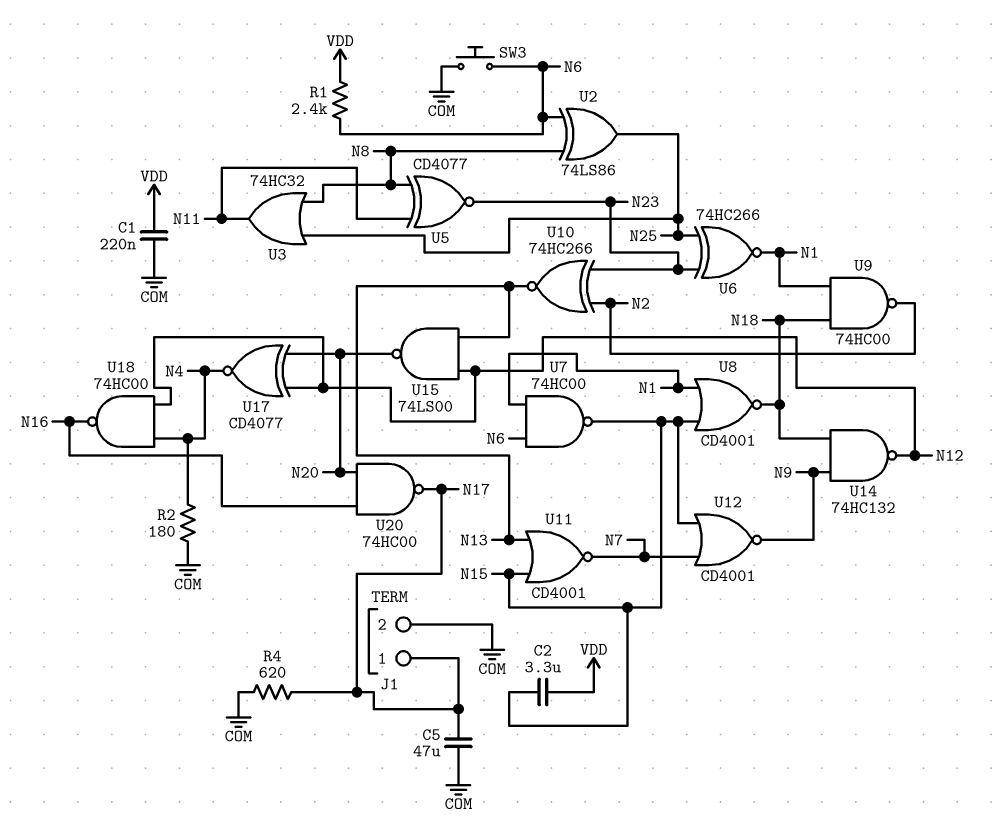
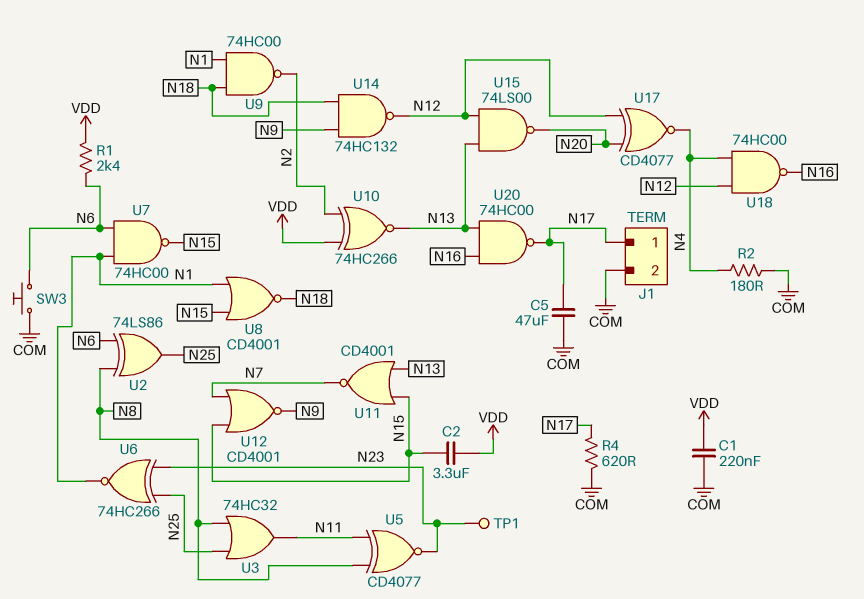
TP1: none -> test point (N23)
U10: XNOR 74HC266 (in N2, in N23, out N13) -> XNOR 74HC266 (in N2, in VDD, out N13)
U20: NAND 74HC00 (in N16, in N20, out N17) -> NAND 74HC00 (in N13, in N16, out N17)

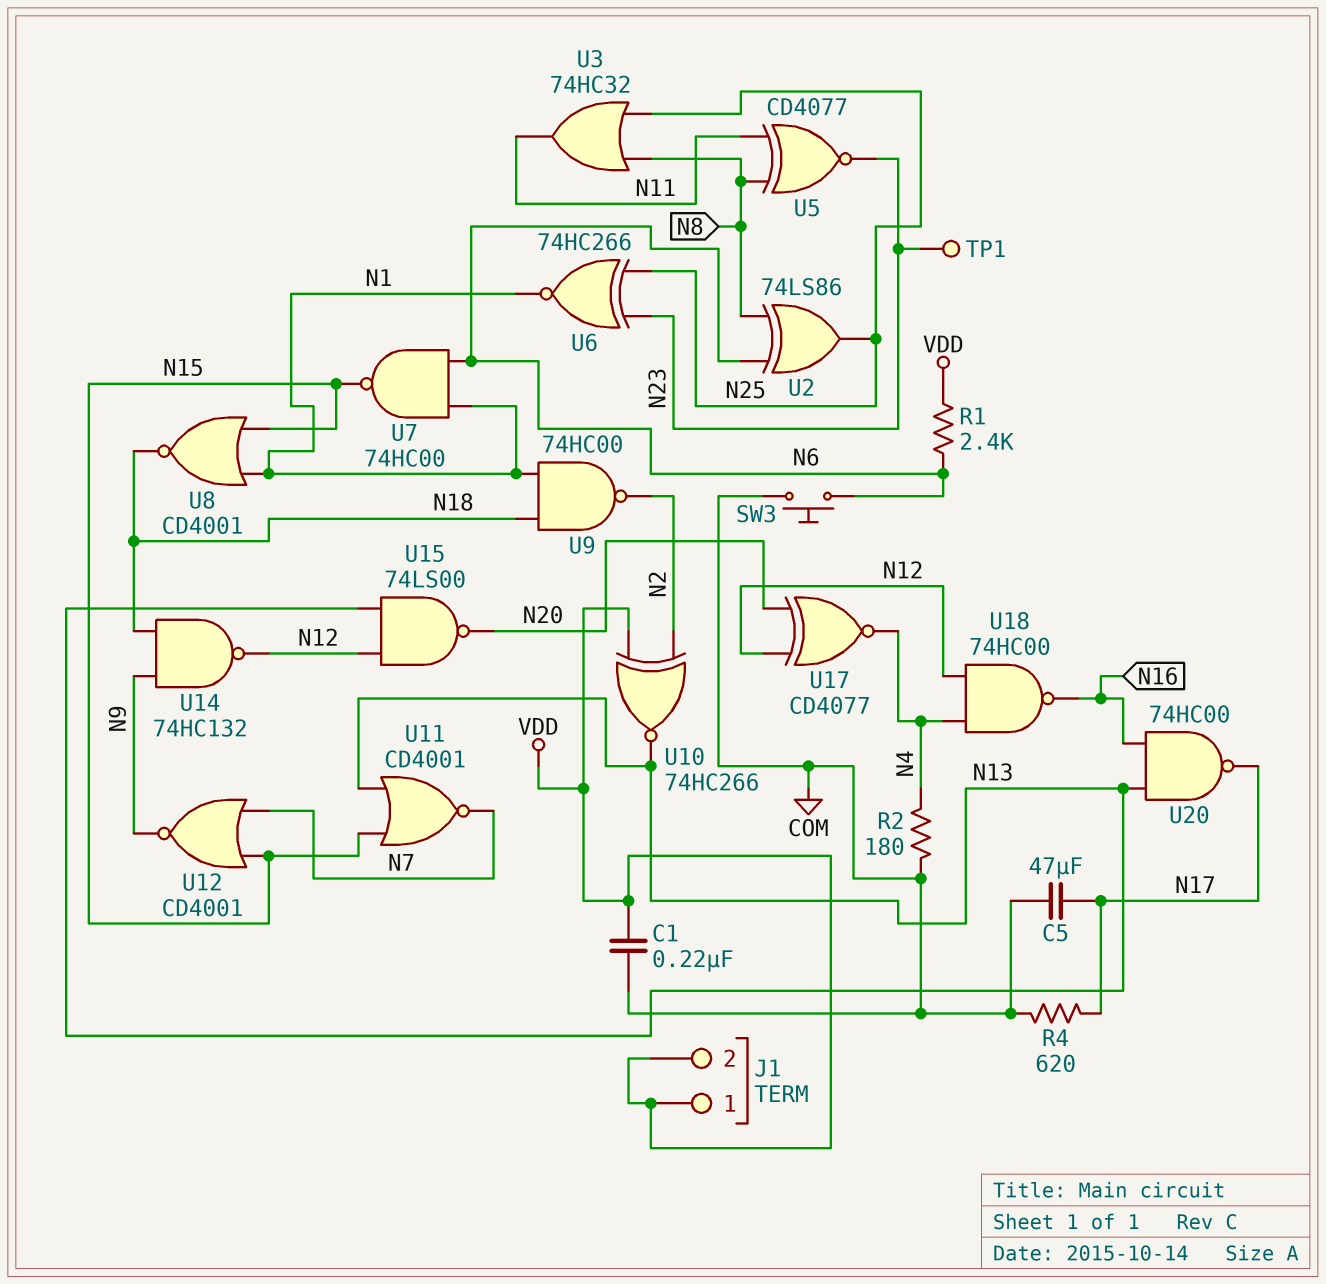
C2: 3.3uF (N15, VDD) -> none
J1 pin 1: N17 -> VDD
J1 pin 2: COM -> VDD

